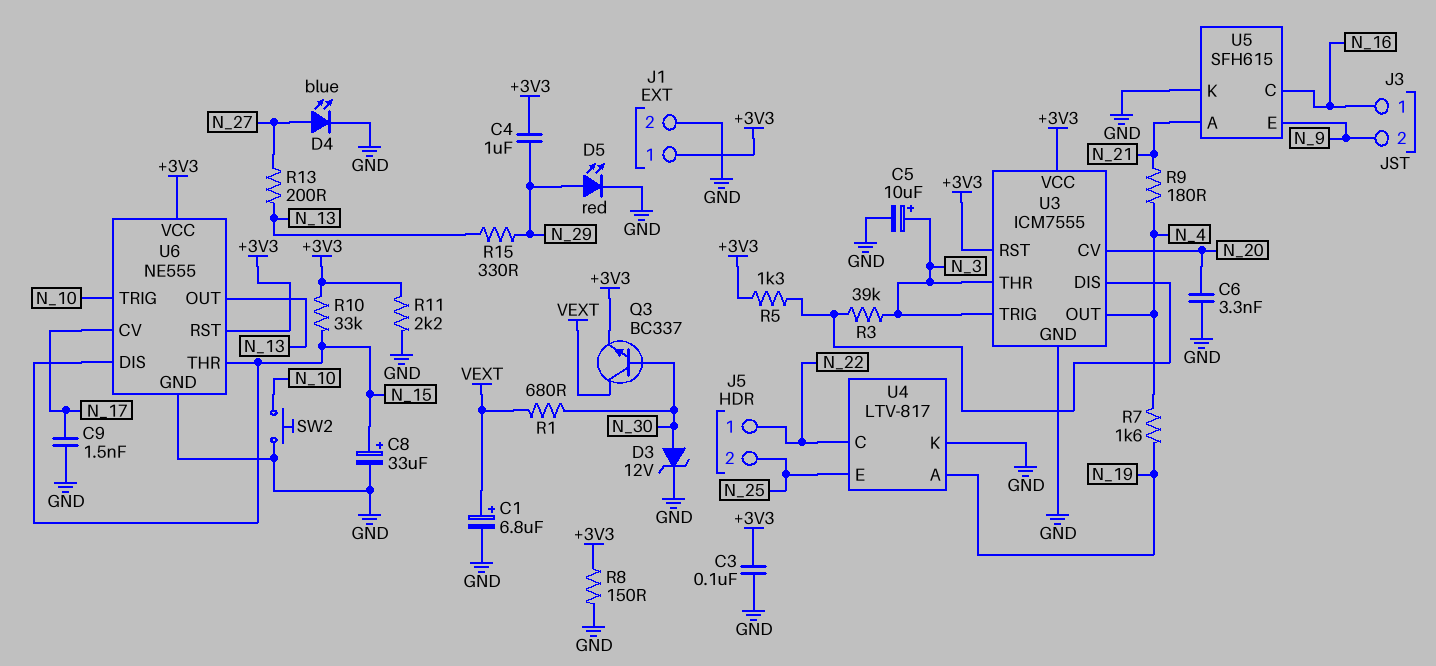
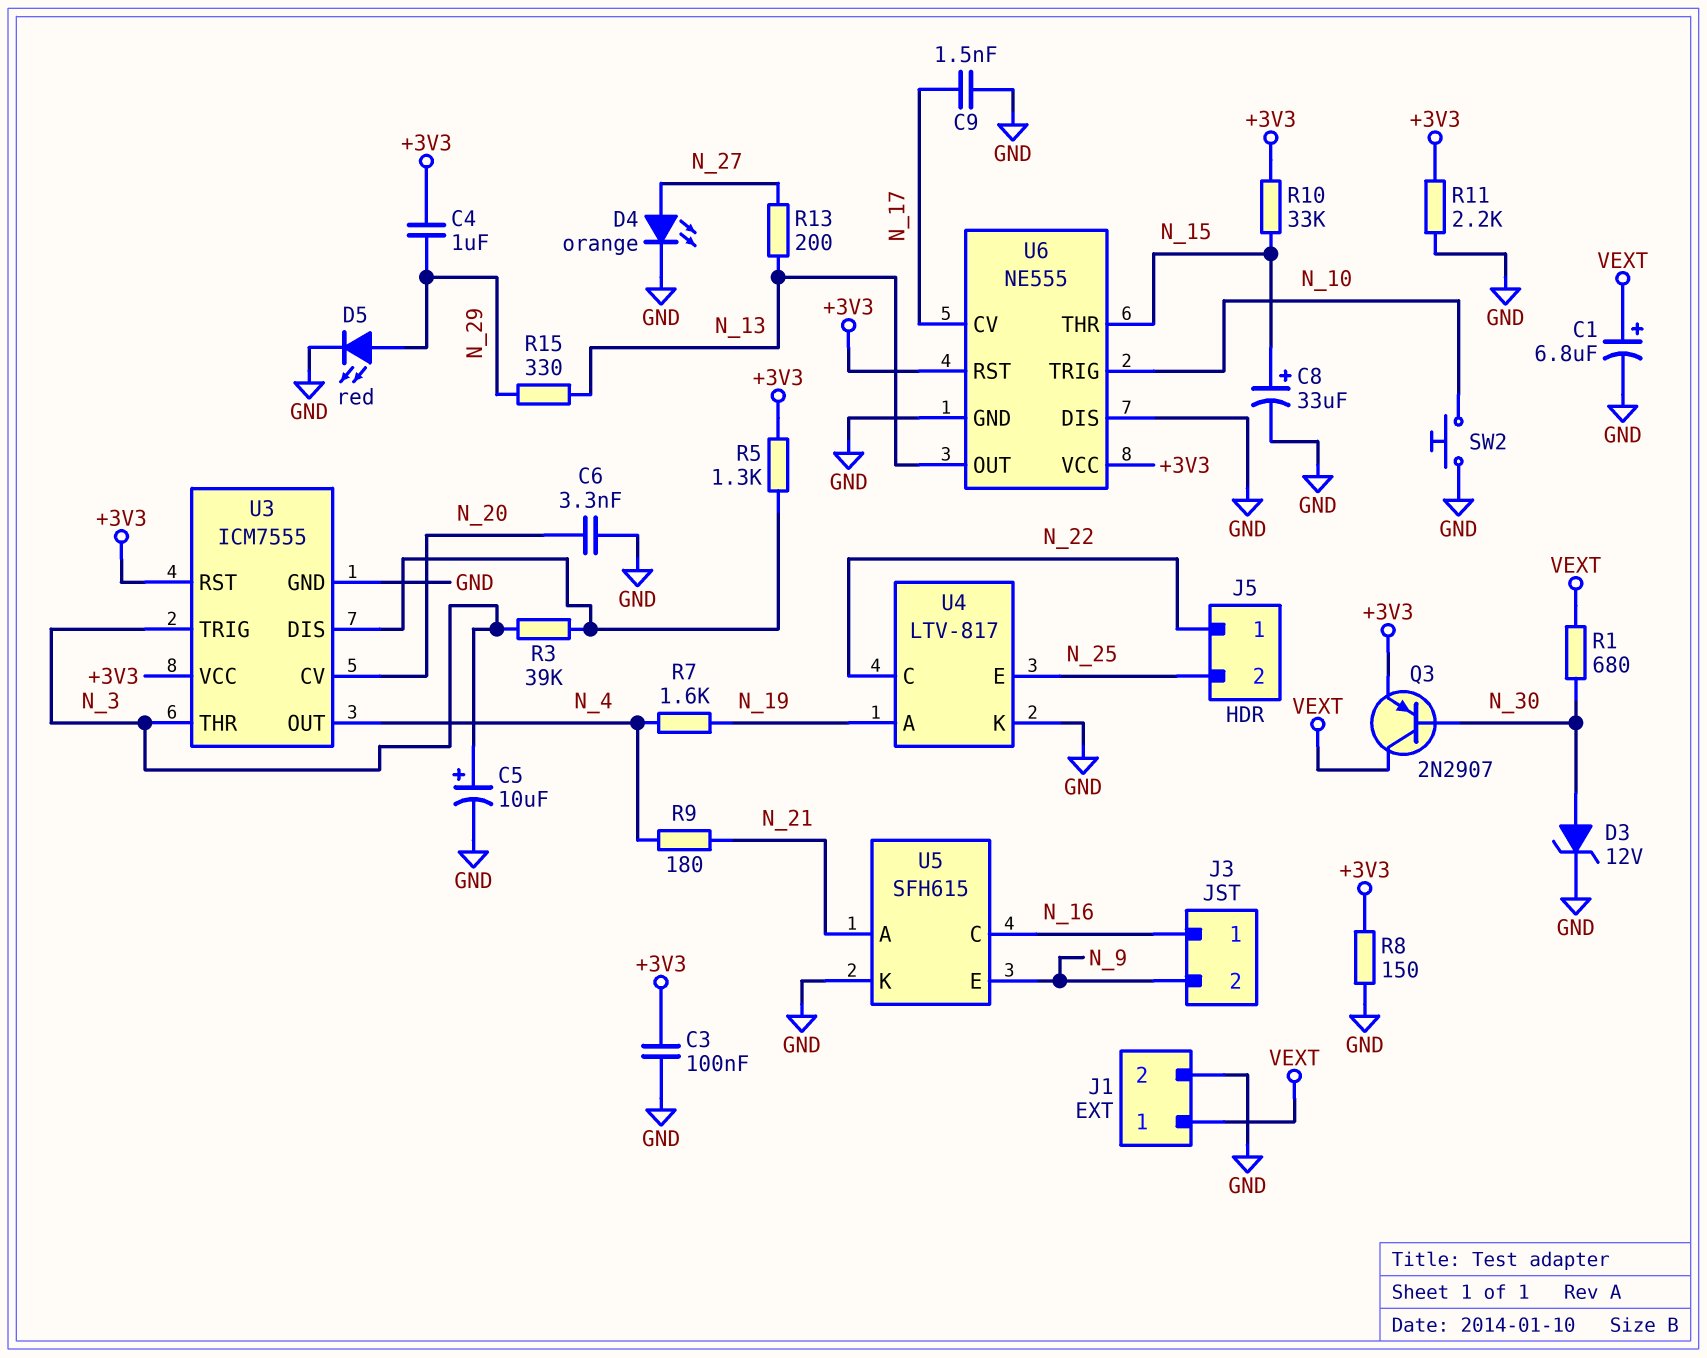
D4: LED blue (A N_27, K GND) -> LED orange (A N_27, K GND)
J1 pin 1: +3V3 -> VEXT
Q3: NPN BC337 (B N_30, C VEXT, E +3V3) -> PNP 2N2907 (B N_30, C VEXT, E +3V3)
U6 pin DIS: N_15 -> GND

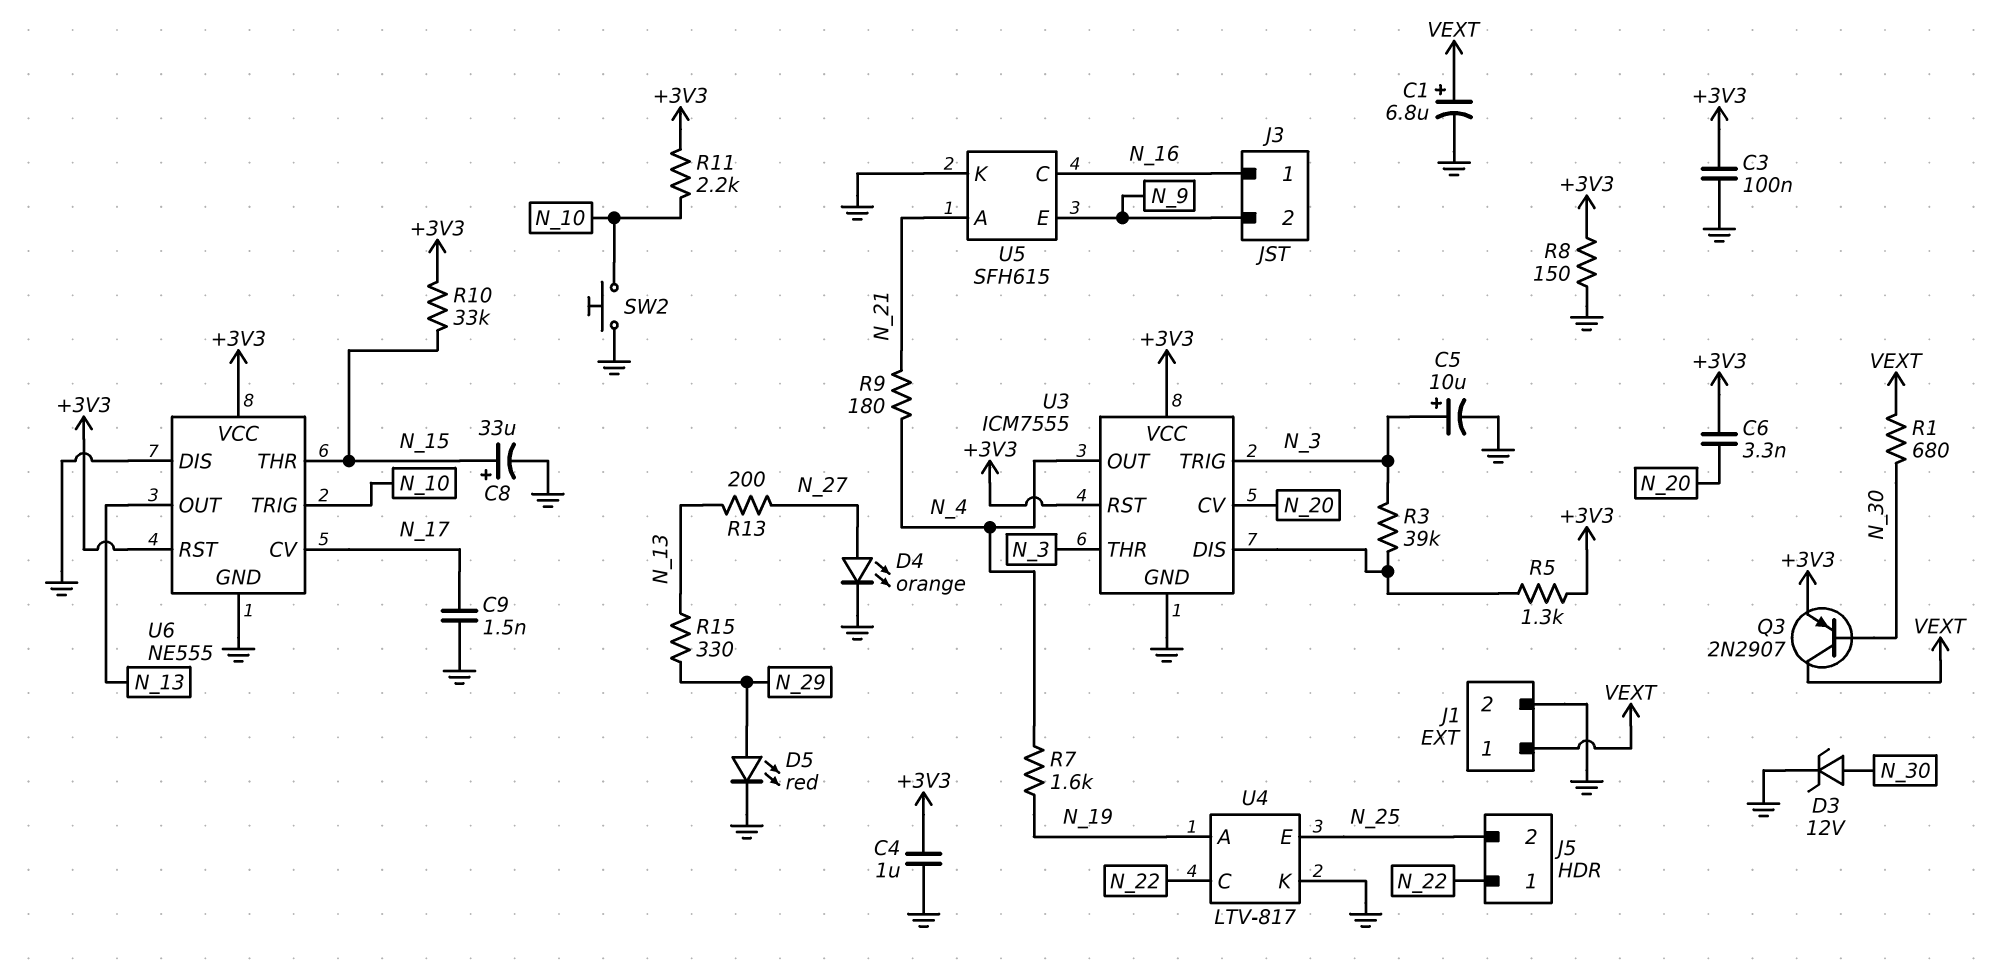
C4: 1uF (+3V3, N_29) -> 1uF (+3V3, GND)
C6: 3.3nF (GND, N_20) -> 3.3nF (+3V3, N_20)
R11: 2.2k (+3V3, GND) -> 2.2k (+3V3, N_10)

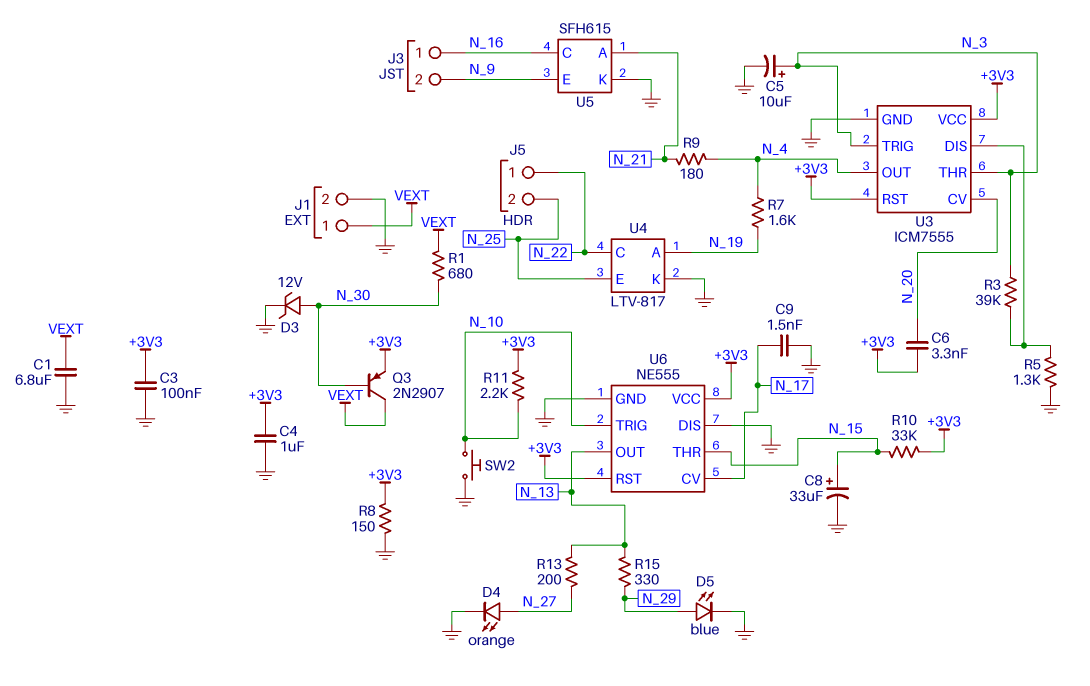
C1: 6.8uF (plus VEXT, minus GND) -> 6.8uF (GND, VEXT)
D5: LED red (A N_29, K GND) -> LED blue (A N_29, K GND)
R5: 1.3k (+3V3, U3/DIS) -> 1.3k (GND, U3/DIS)

